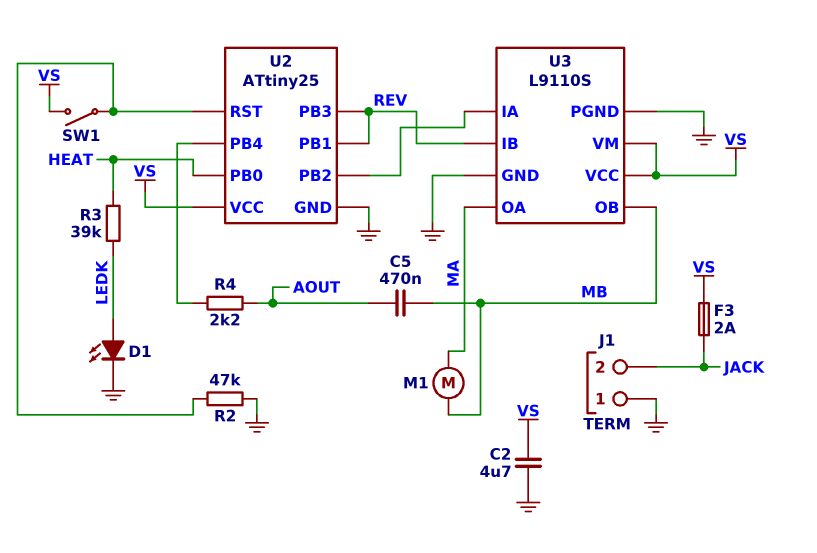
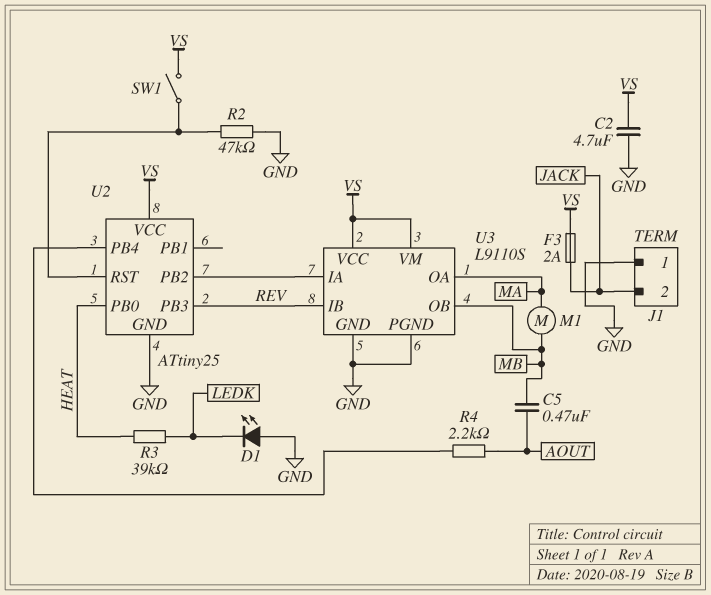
D1: LED (A LEDK, K GND) -> LED (A GND, K LEDK)
U2 pin PB1: REV -> none

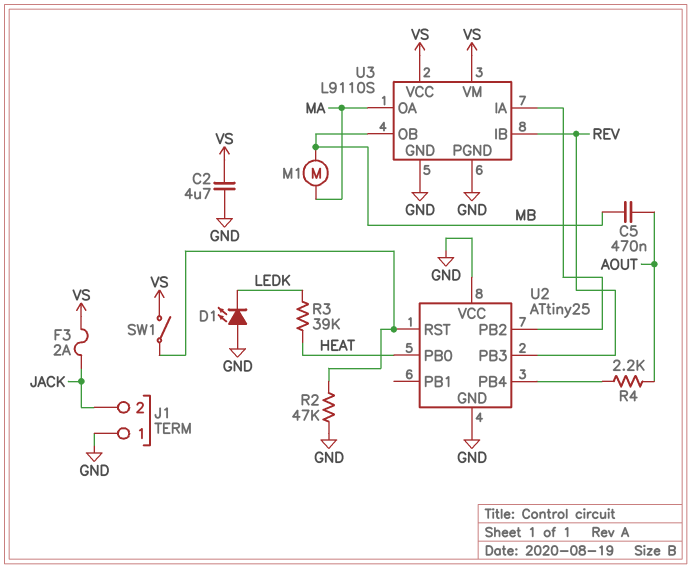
U2 pin VCC: VS -> GND

